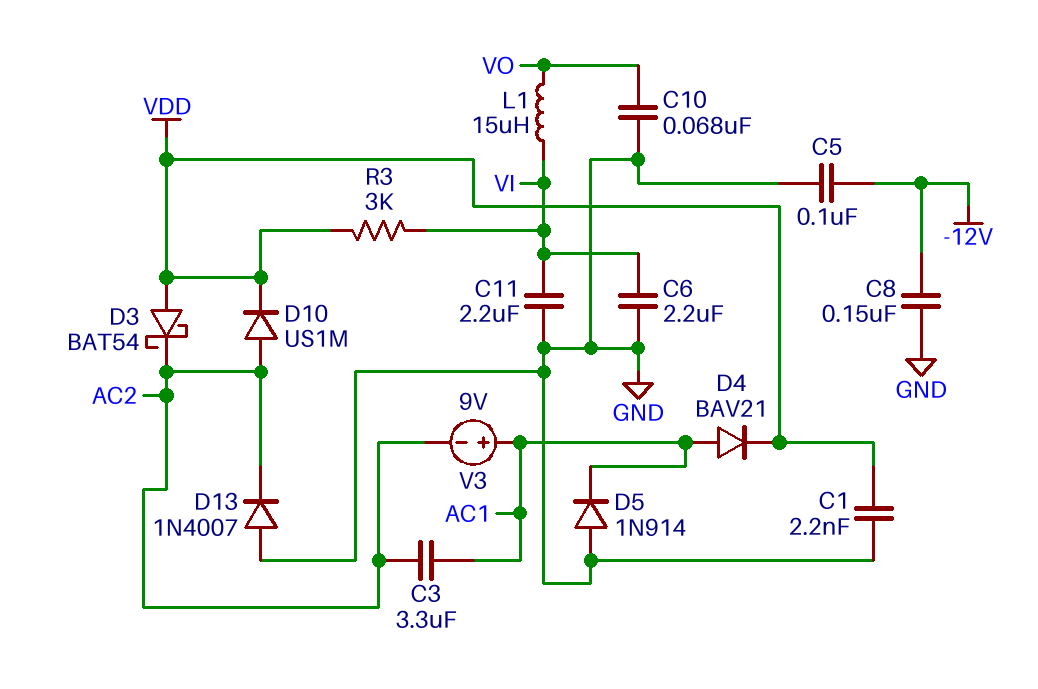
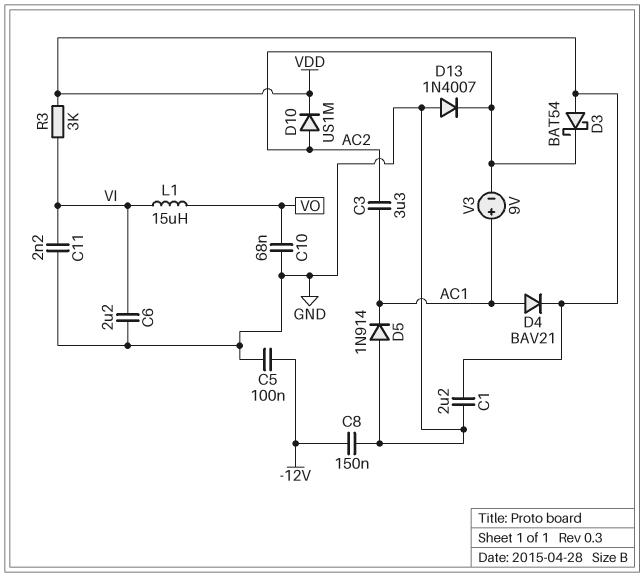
C1: 2.2nF (GND, VDD) -> 2.2uF (GND, VDD)
C11: 2.2uF (GND, VI) -> 2.2nF (GND, VI)

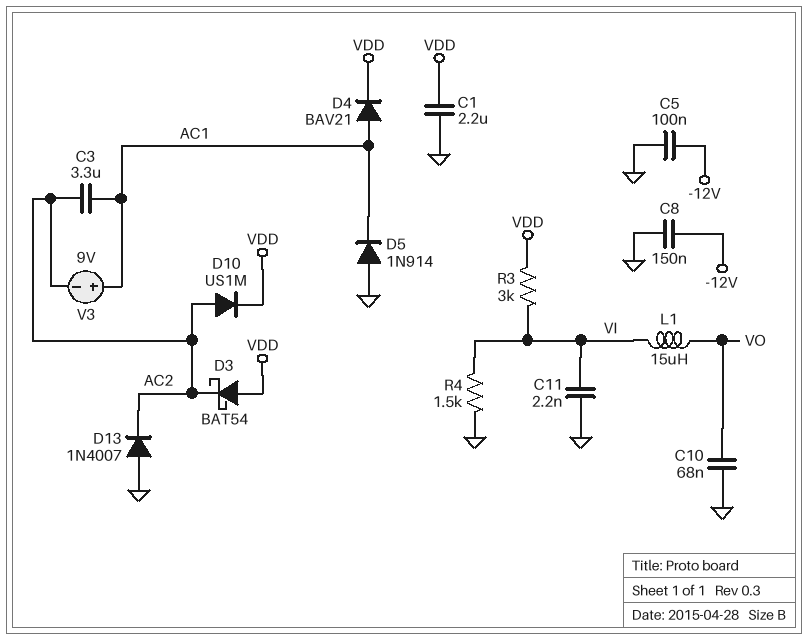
C6: 2.2uF (GND, VI) -> none
R4: none -> 1.5k (GND, VI)

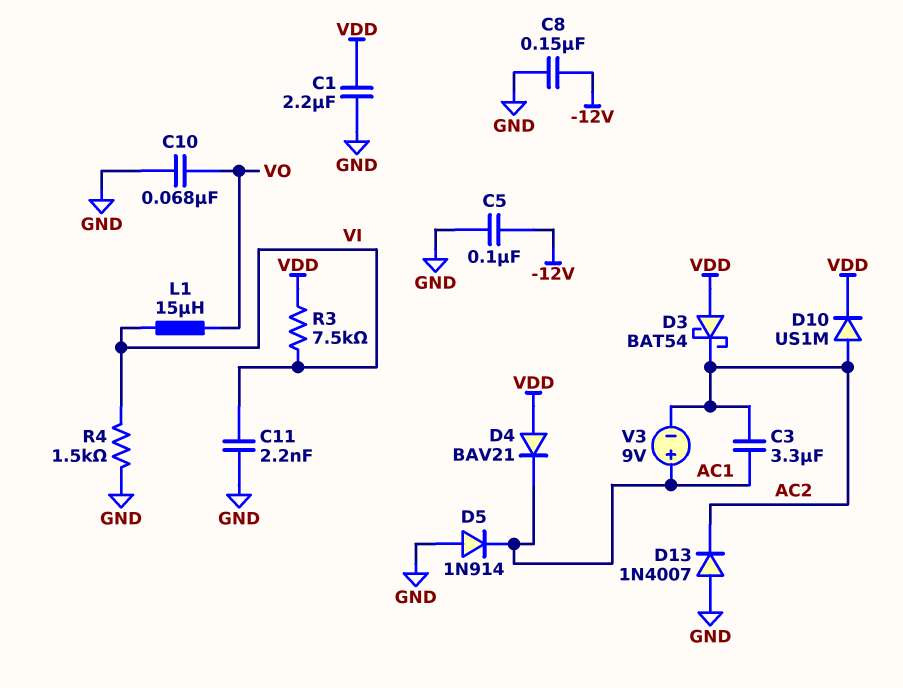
D4: diode BAV21 (A AC1, K VDD) -> diode BAV21 (A VDD, K AC1)
R3: 3k (VDD, VI) -> 7.5k (VDD, VI)

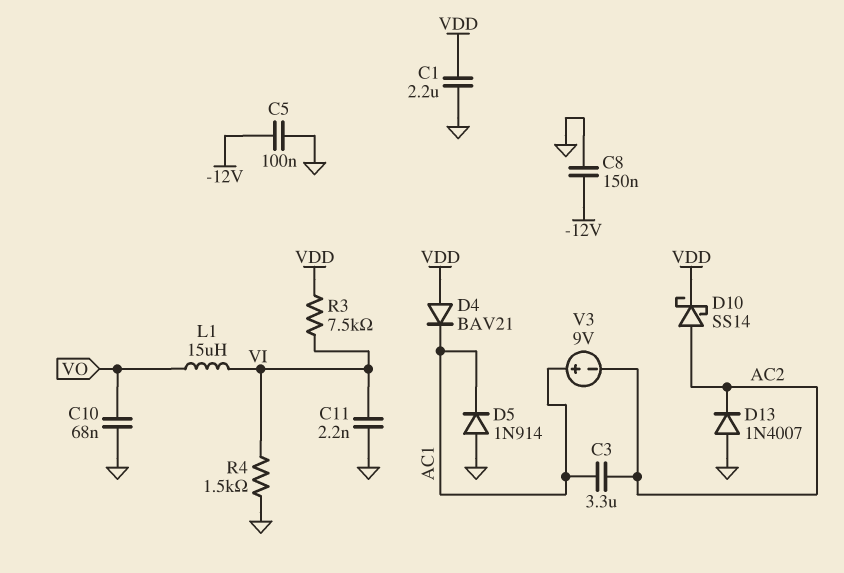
D3: schottky BAT54 (A VDD, K AC2) -> none
D10: diode US1M (A AC2, K VDD) -> schottky SS14 (A AC2, K VDD)

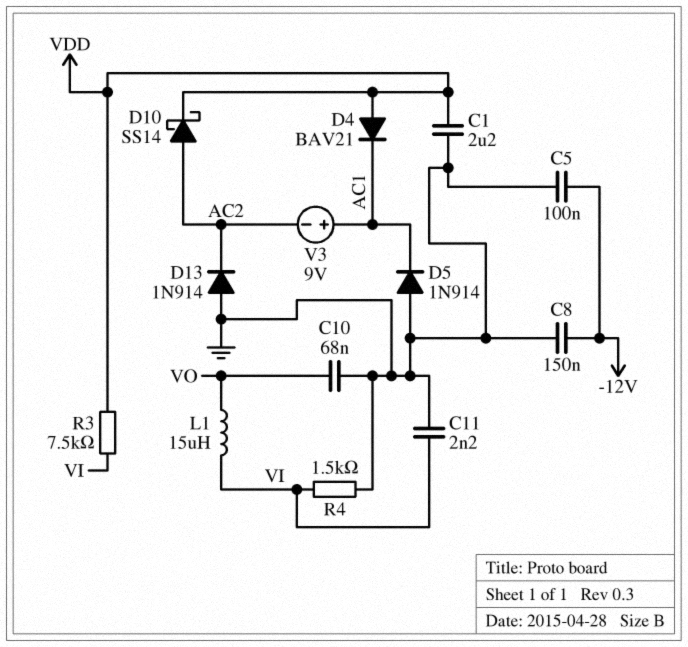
C3: 3.3uF (AC1, AC2) -> none
D13: diode 1N4007 (A GND, K AC2) -> diode 1N914 (A GND, K AC2)

